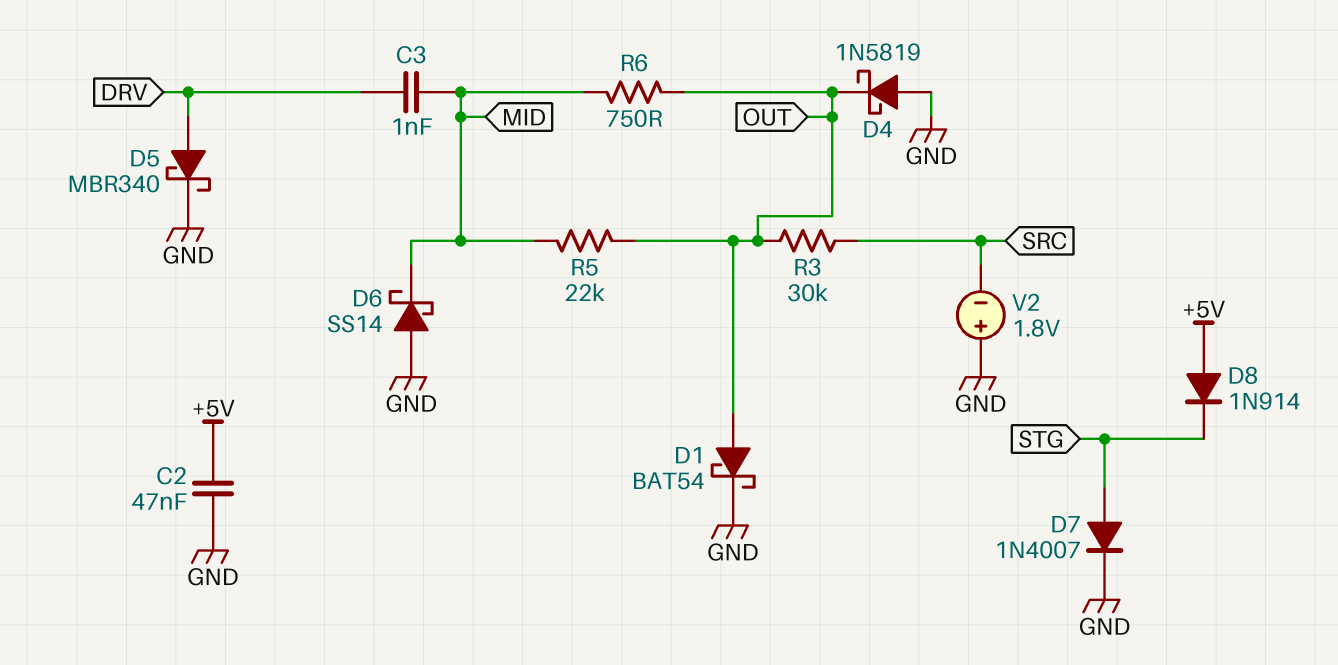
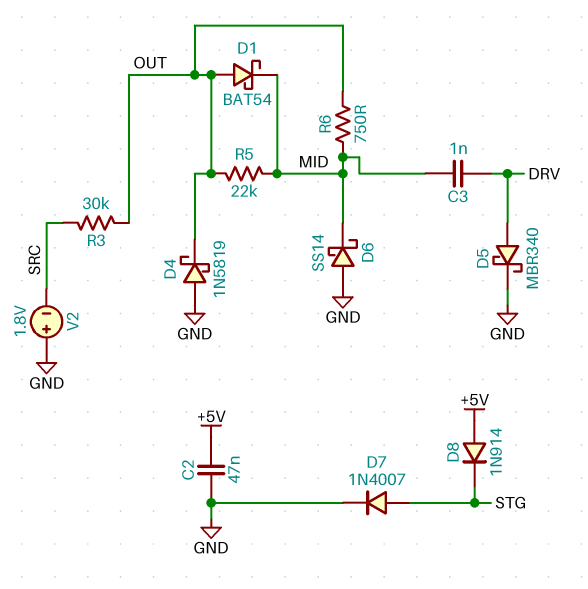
D1: schottky BAT54 (A OUT, K GND) -> schottky BAT54 (A OUT, K MID)

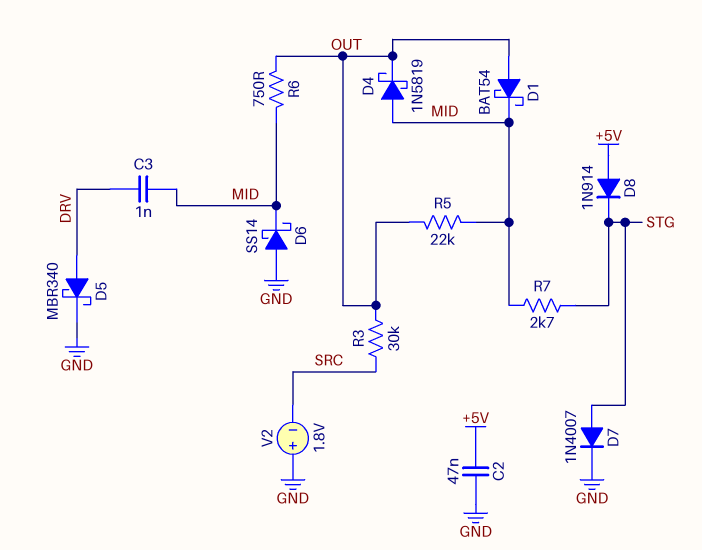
D4: schottky 1N5819 (A GND, K OUT) -> schottky 1N5819 (A MID, K OUT)
R7: none -> 2.7k (MID, STG)

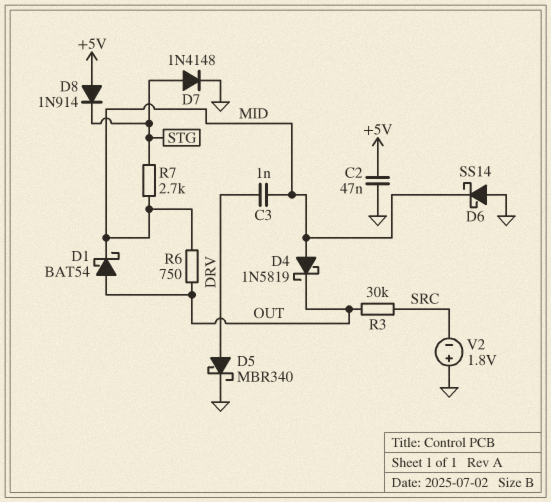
D7: diode 1N4007 (A STG, K GND) -> diode 1N4148 (A STG, K GND)
R5: 22k (MID, OUT) -> none

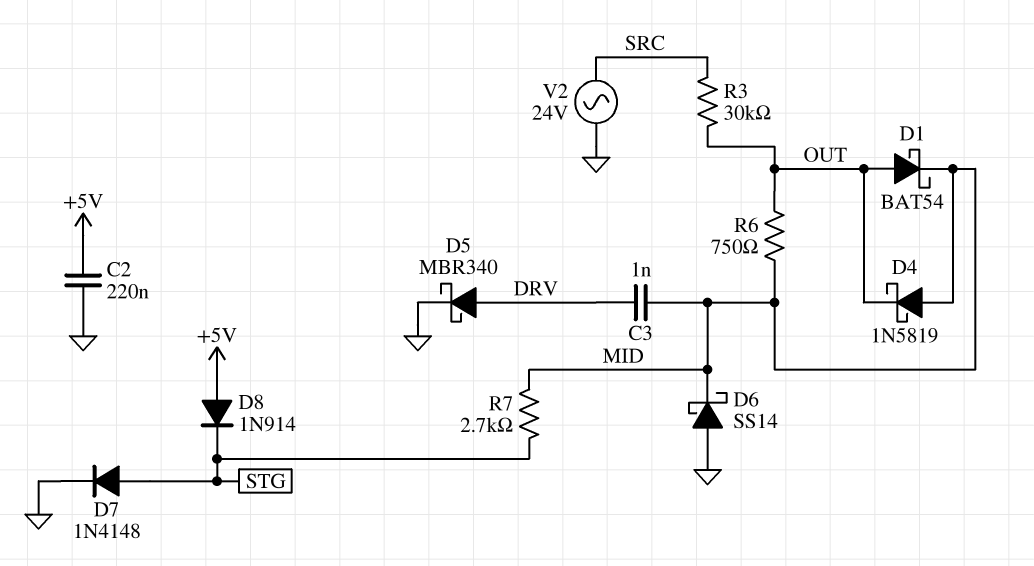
C2: 47nF (+5V, GND) -> 220nF (+5V, GND)
V2: 1.8V (plus GND, minus SRC) -> AC 24V (GND, SRC)

